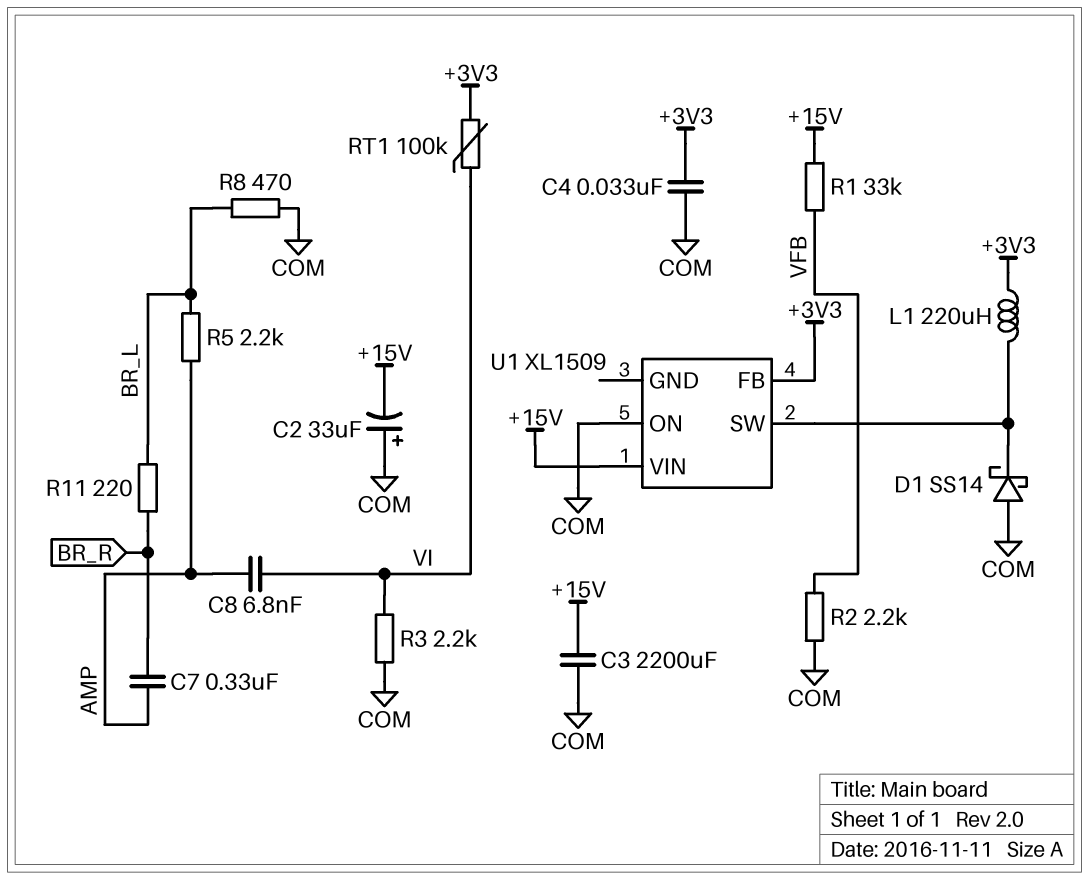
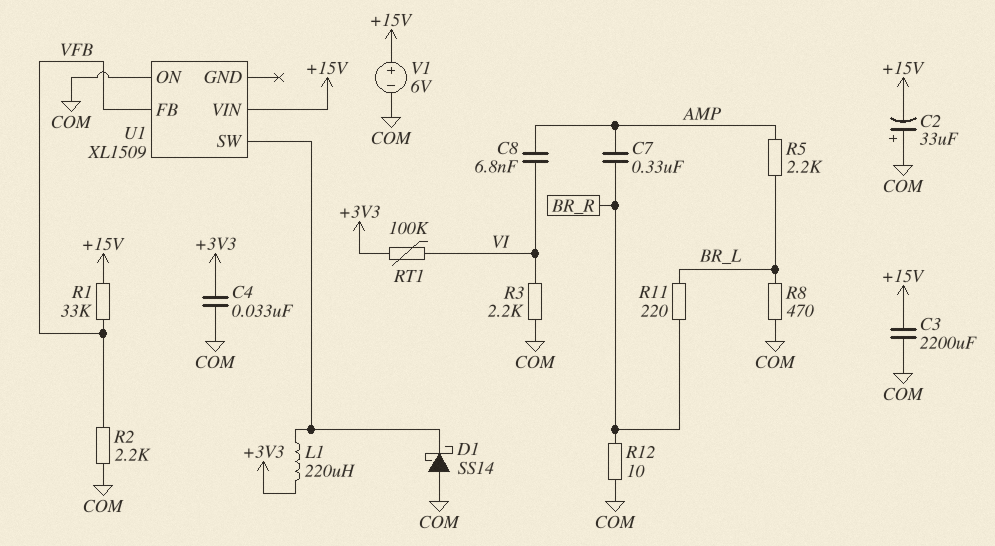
R12: none -> 10 (BR_R, COM)
U1 pin FB: +3V3 -> VFB
V1: none -> 6V (plus +15V, minus COM)

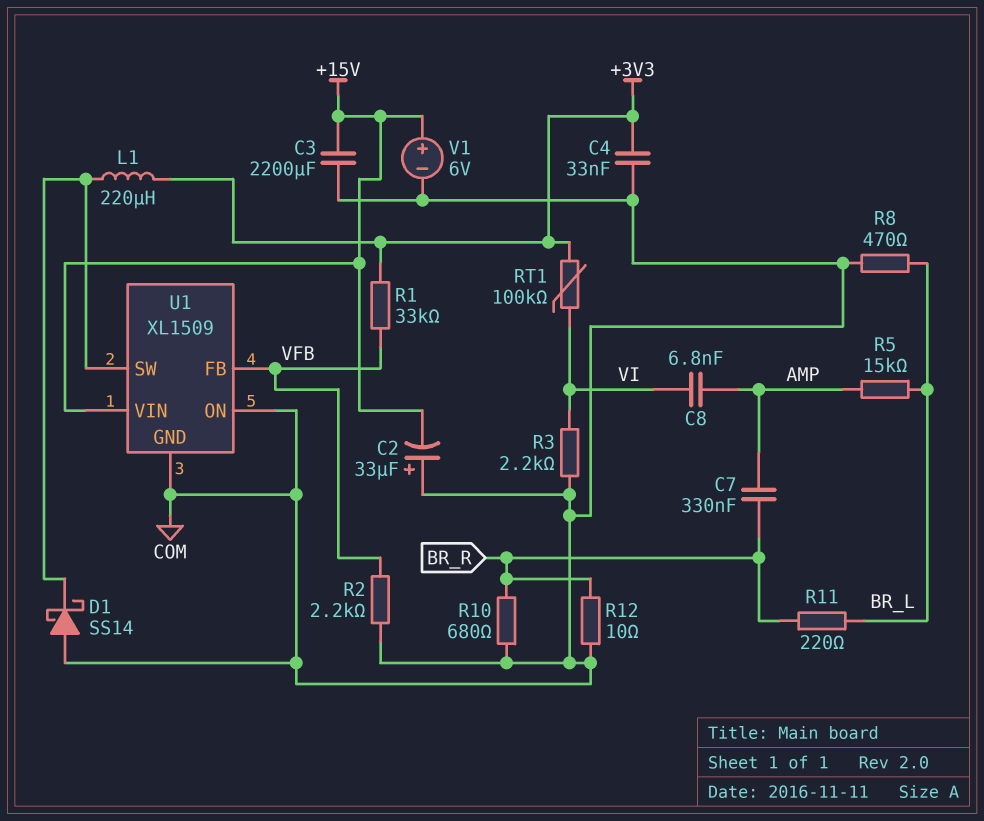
R1: 33k (+15V, VFB) -> 33k (+3V3, VFB)
R5: 2.2k (AMP, BR_L) -> 15k (AMP, BR_L)
R10: none -> 680 (BR_R, COM)
U1 pin GND: none -> COM

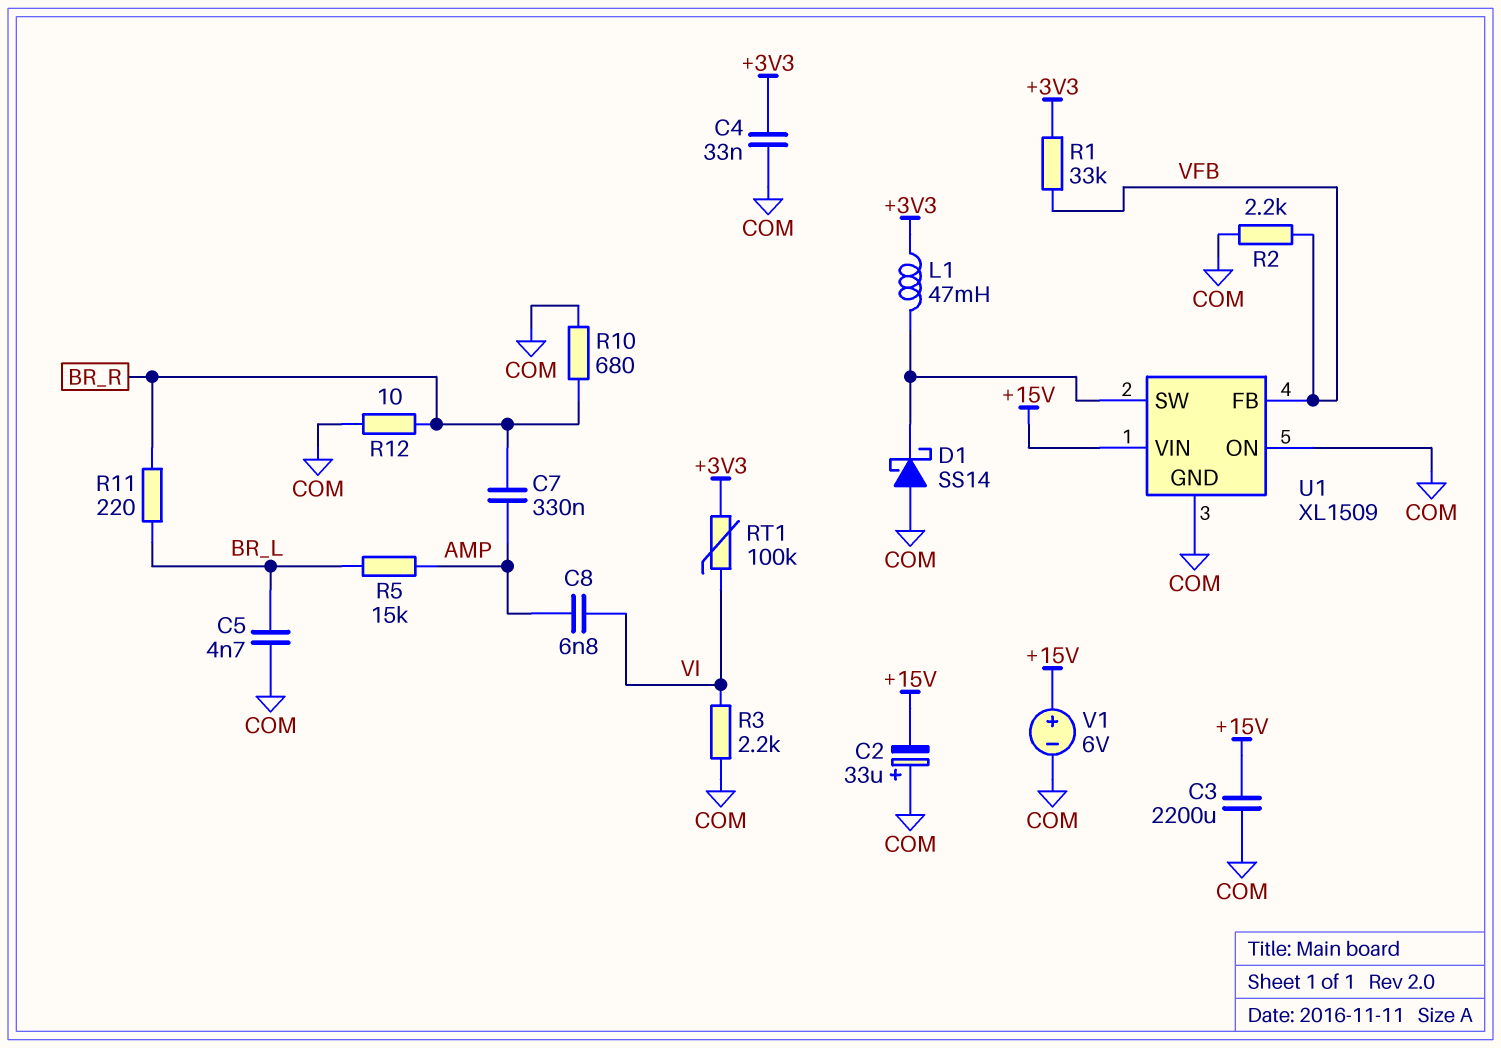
C5: none -> 4.7nF (BR_L, COM)
L1: 220uH (+3V3, U1/SW) -> 47mH (+3V3, U1/SW)
R8: 470 (BR_L, COM) -> none

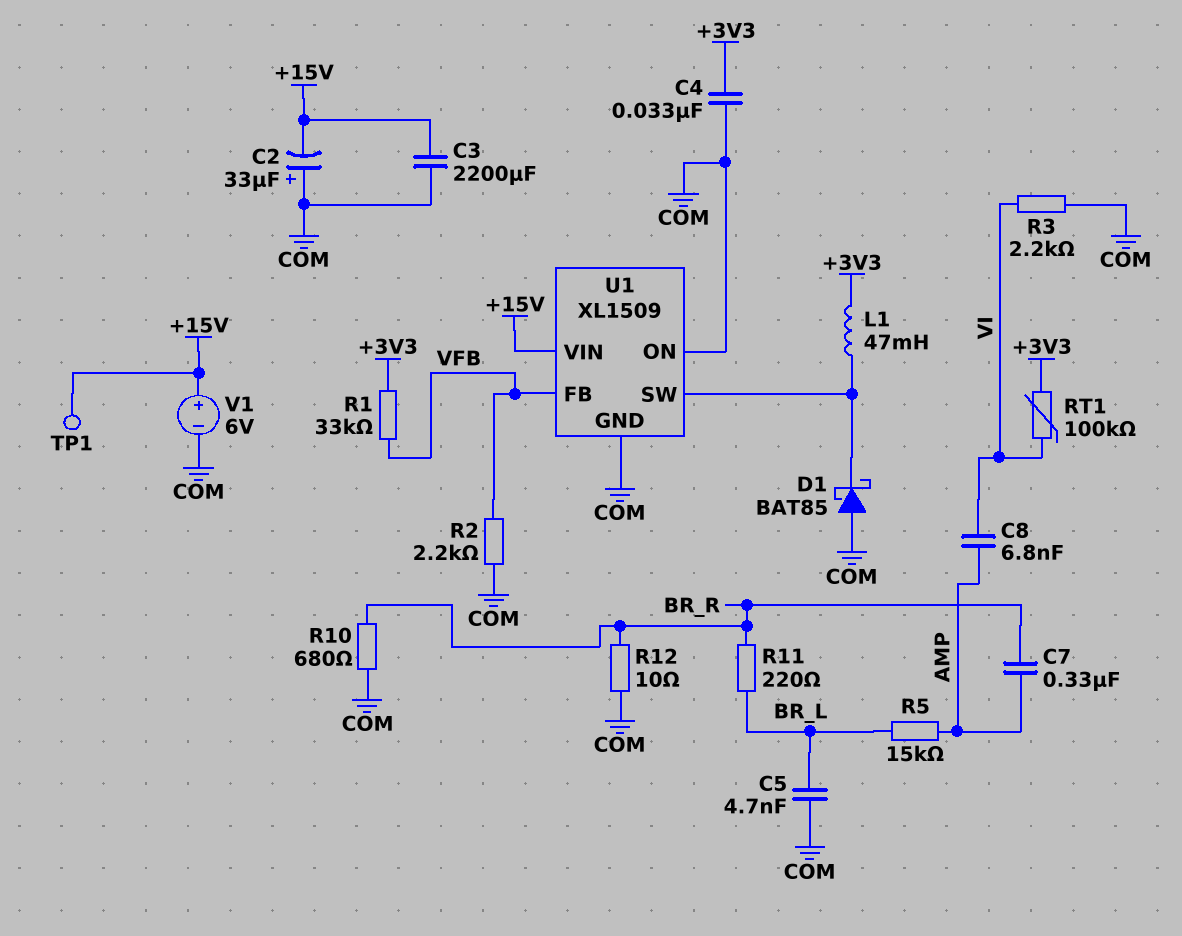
D1: schottky SS14 (A COM, K U1/SW) -> schottky BAT85 (A COM, K U1/SW)
TP1: none -> test point (+15V)

